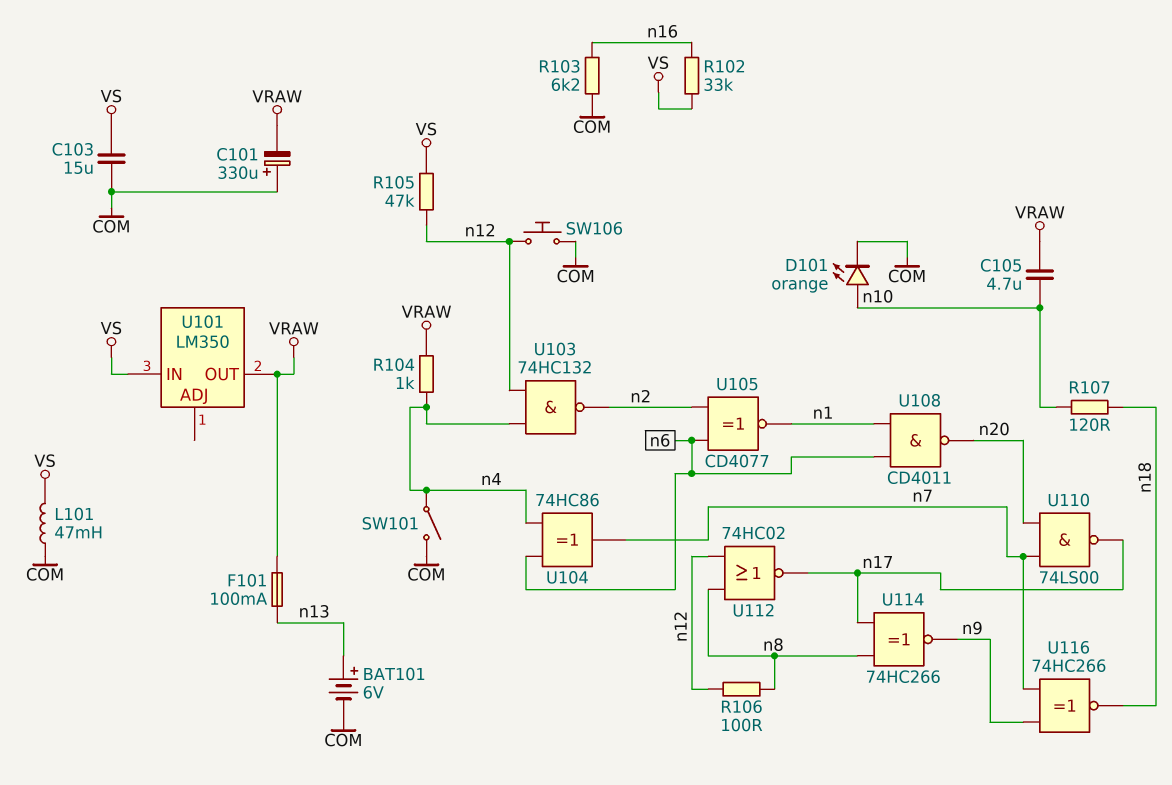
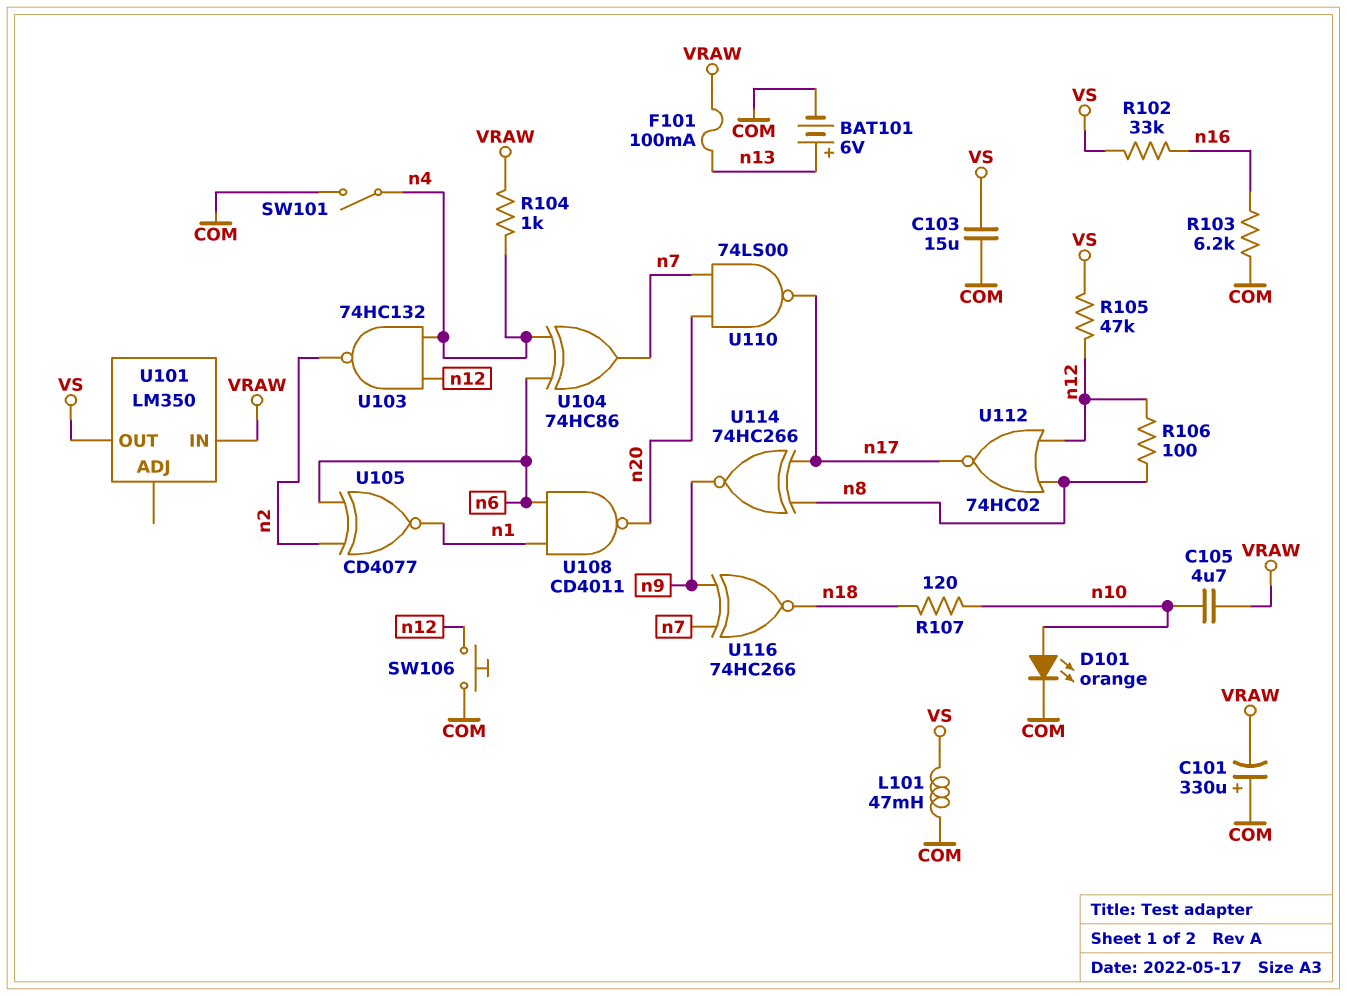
U101 pin IN: VS -> VRAW
U101 pin OUT: VRAW -> VS

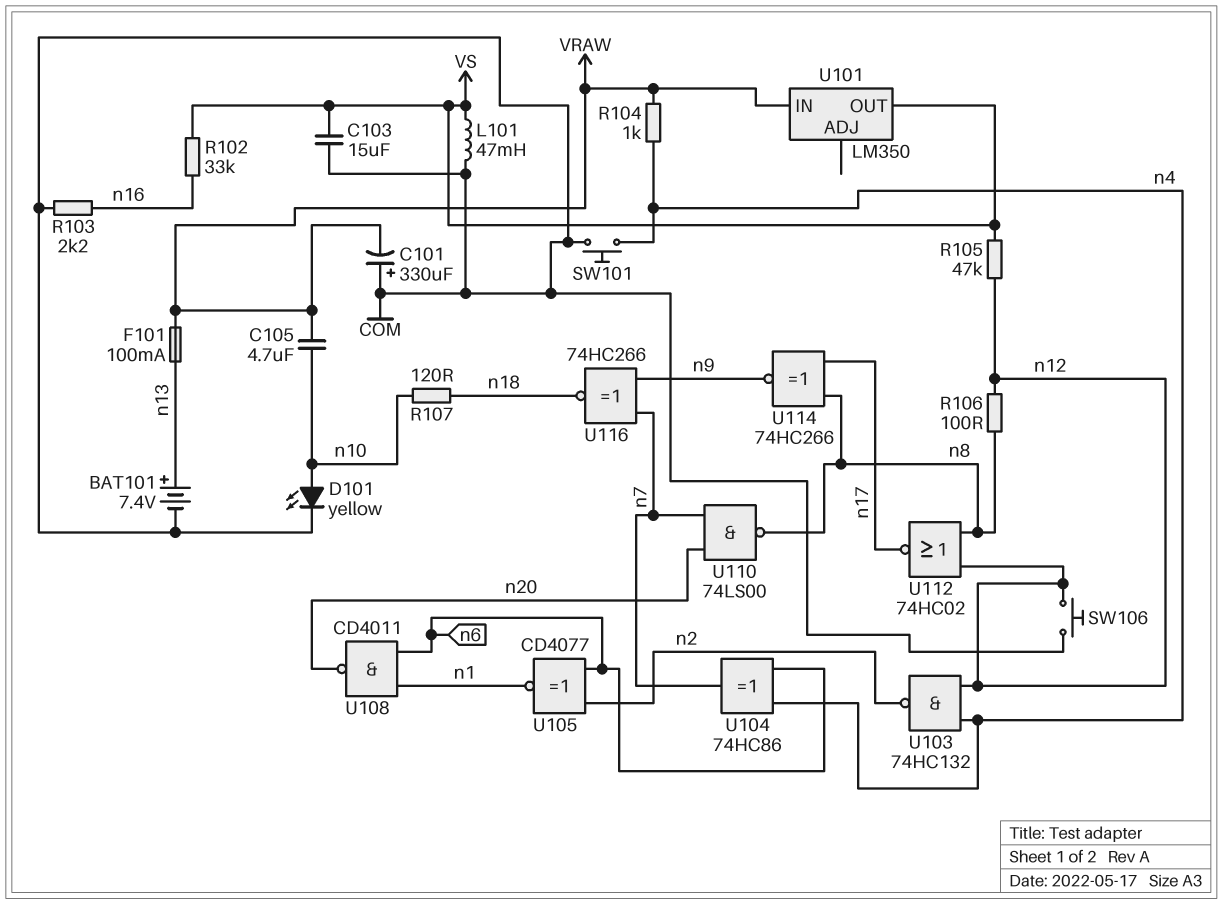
BAT101: 6V (plus n13, minus COM) -> 7.4V (plus n13, minus COM)
D101: LED orange (A n10, K COM) -> LED yellow (A n10, K COM)
R103: 6.2k (COM, n16) -> 2.2k (COM, n16)
SW101: switch (COM, n4) -> button (COM, n4)
U110: NAND 74LS00 (in n7, in n20, out n17) -> NAND 74LS00 (in n7, in n20, out n8)

